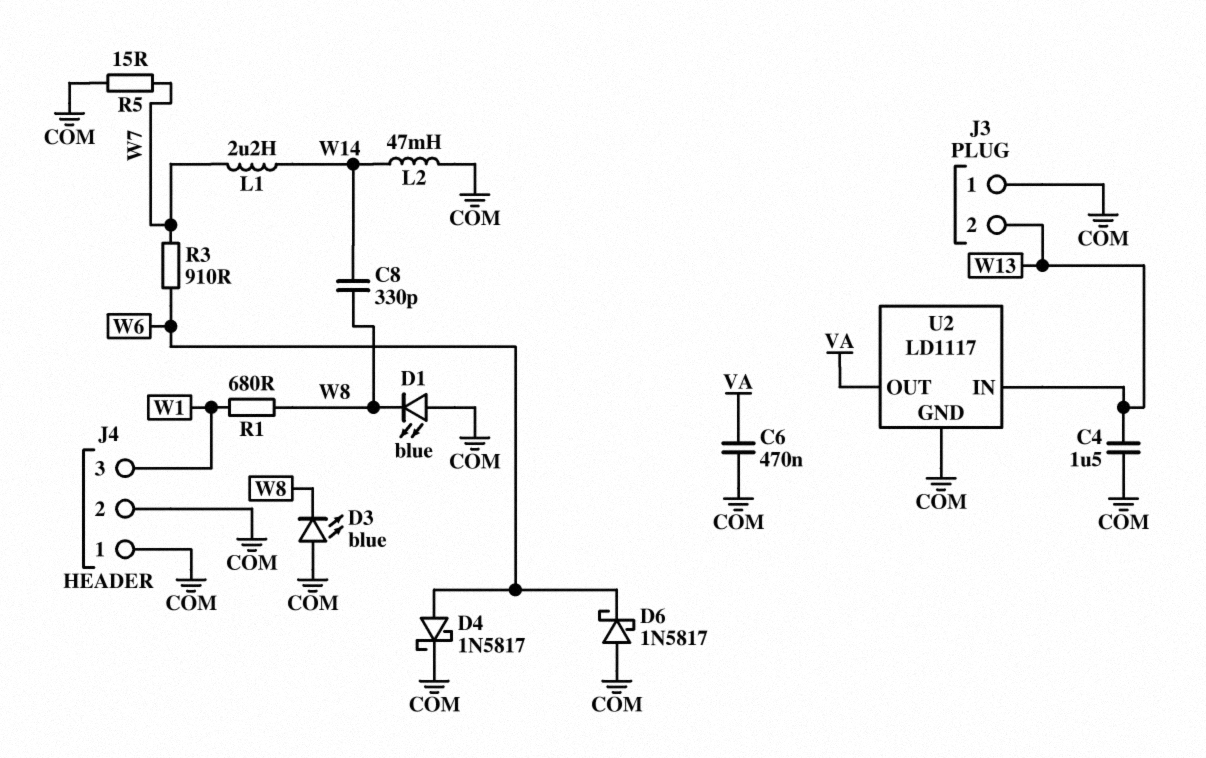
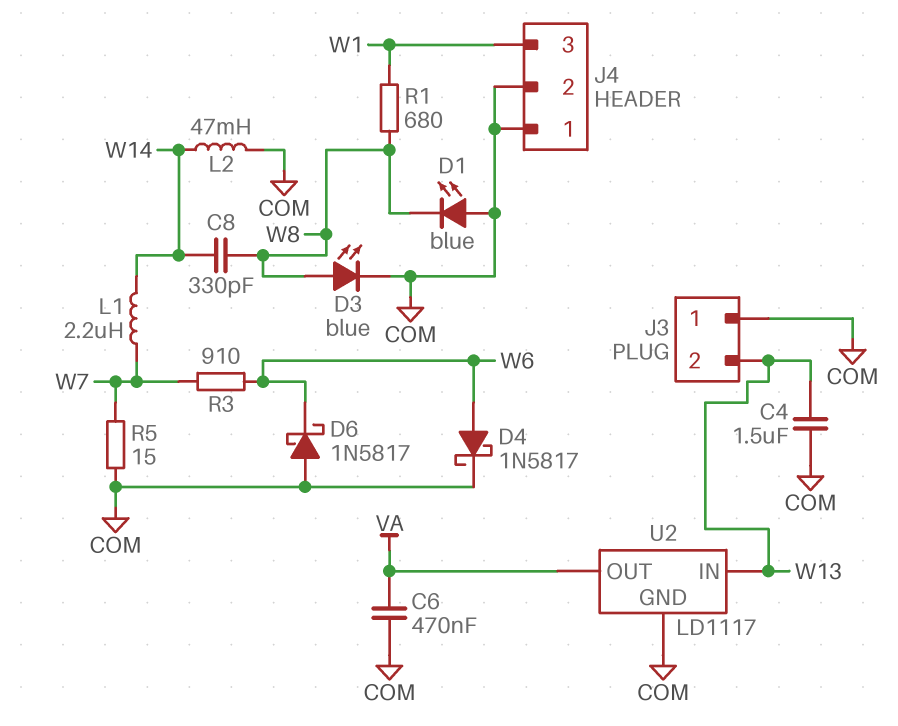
D3: LED blue (A COM, K W8) -> LED blue (A W8, K COM)

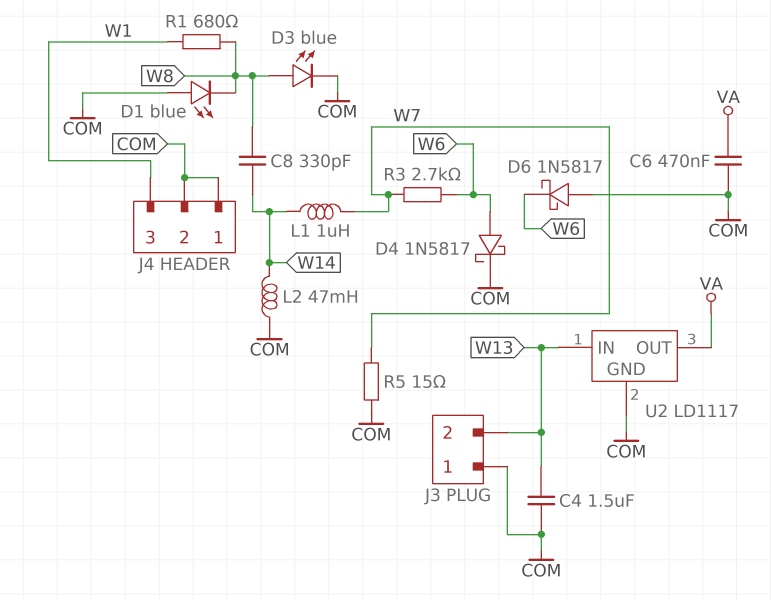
L1: 2.2uH (W7, W14) -> 1uH (W7, W14)
R3: 910 (W6, W7) -> 2.7k (W6, W7)

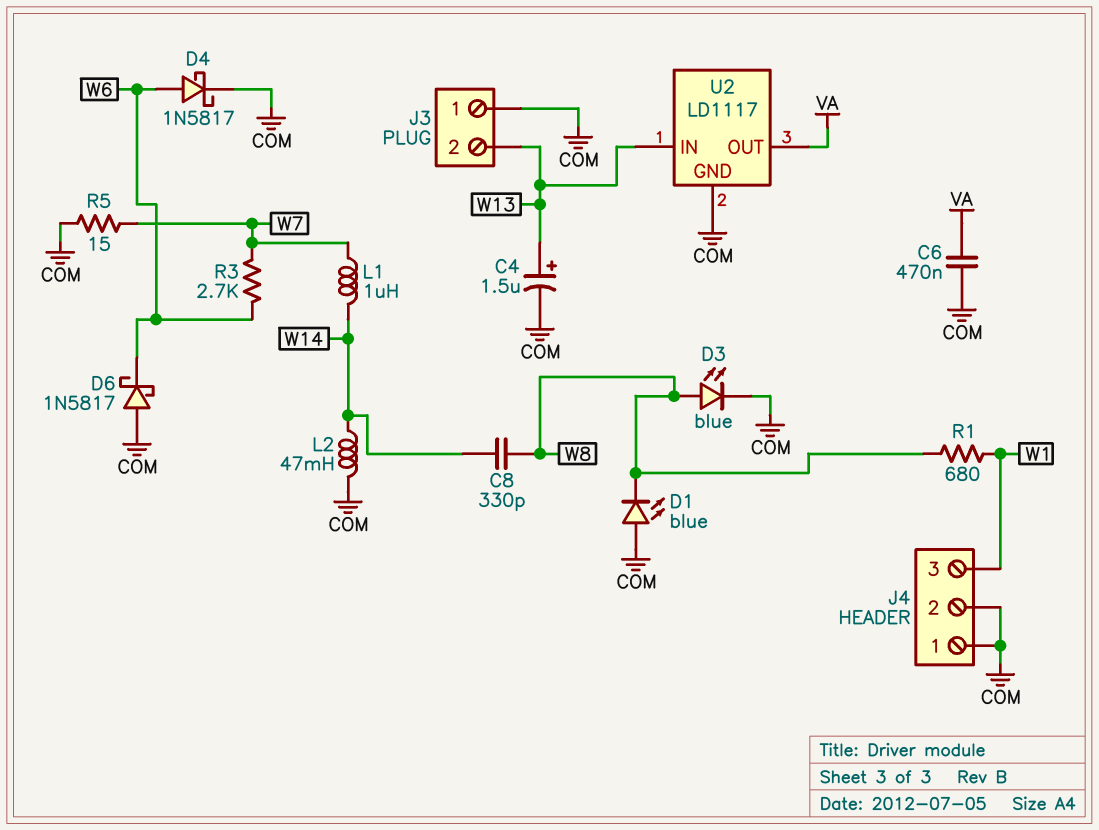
C4: 1.5uF (COM, W13) -> 1.5uF (plus W13, minus COM)

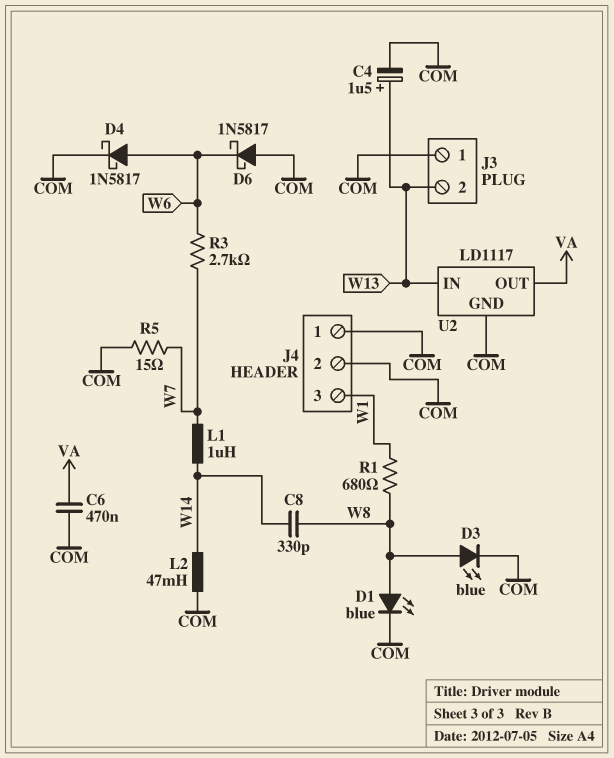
D1: LED blue (A COM, K W8) -> LED blue (A W8, K COM)

